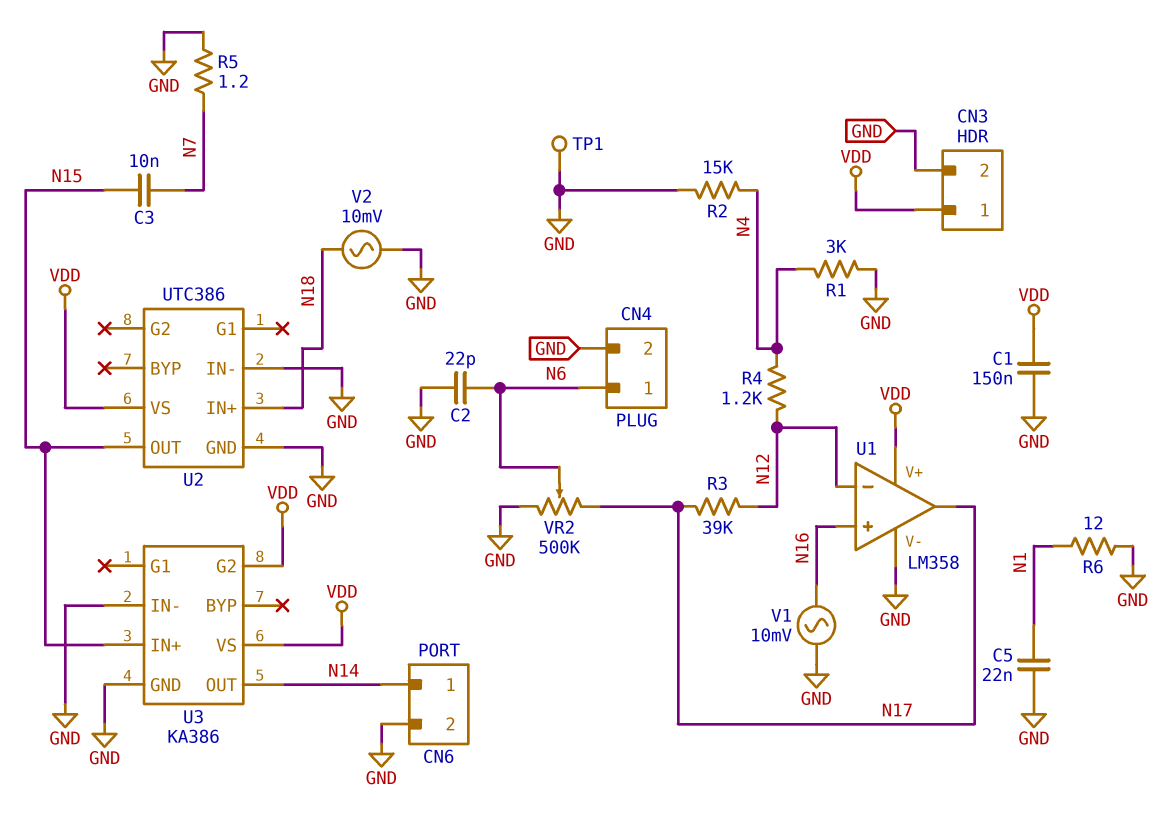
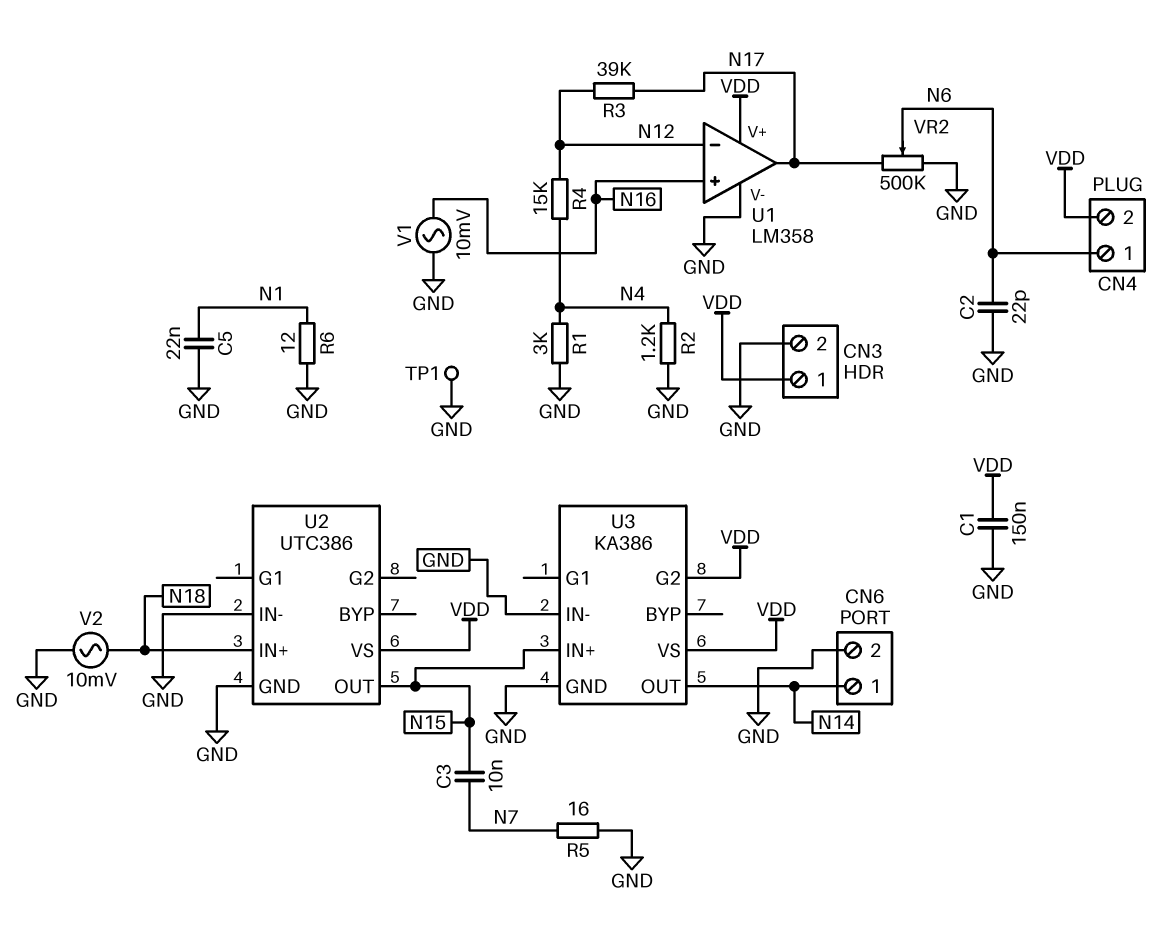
CN4 pin 2: GND -> VDD
R2: 15k (GND, N4) -> 1.2k (GND, N4)
R4: 1.2k (N4, N12) -> 15k (N4, N12)
R5: 1.2 (GND, N7) -> 16 (GND, N7)

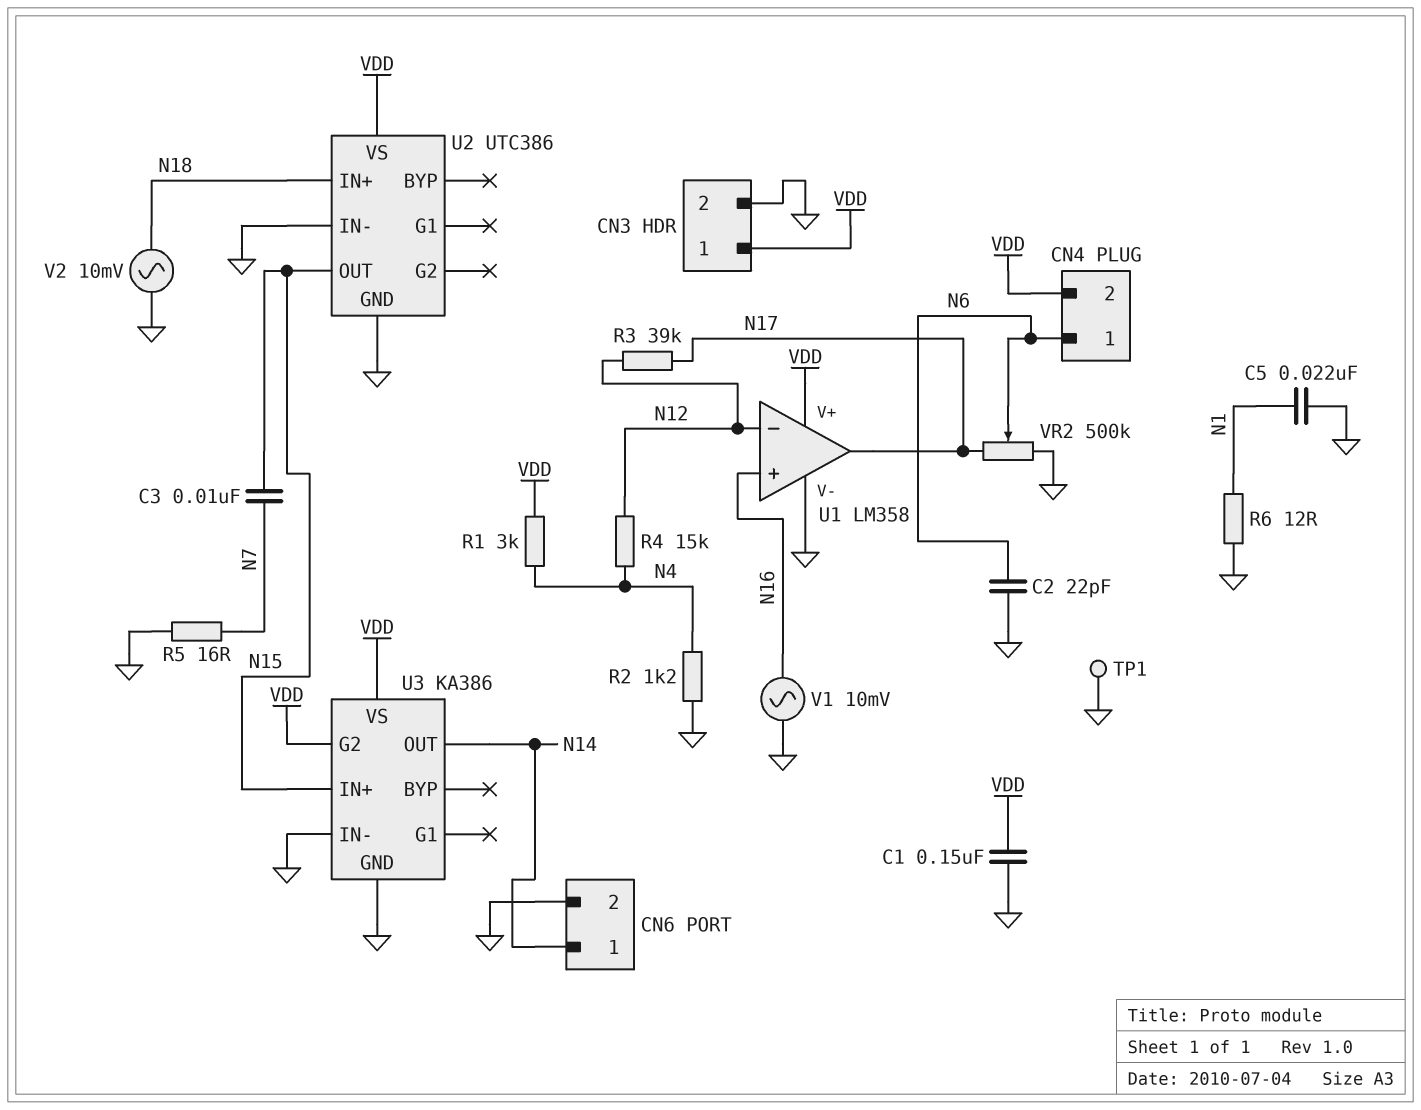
R1: 3k (GND, N4) -> 3k (N4, VDD)

